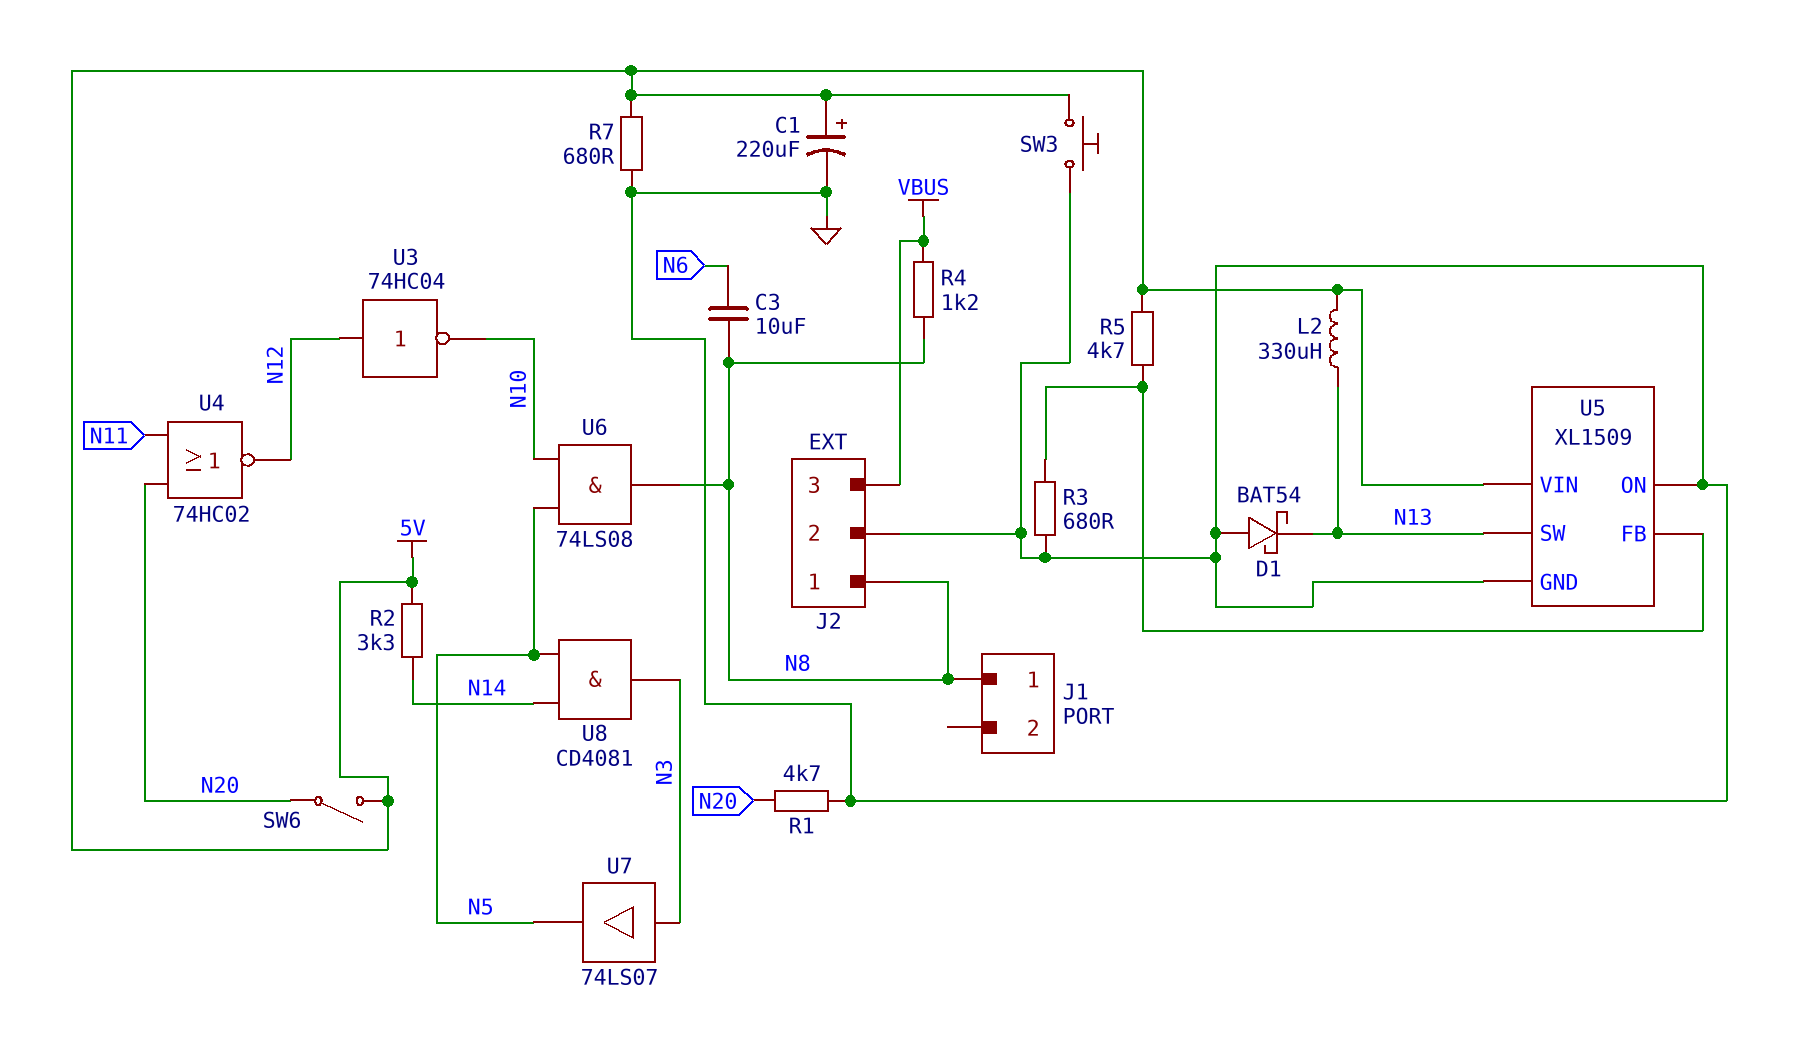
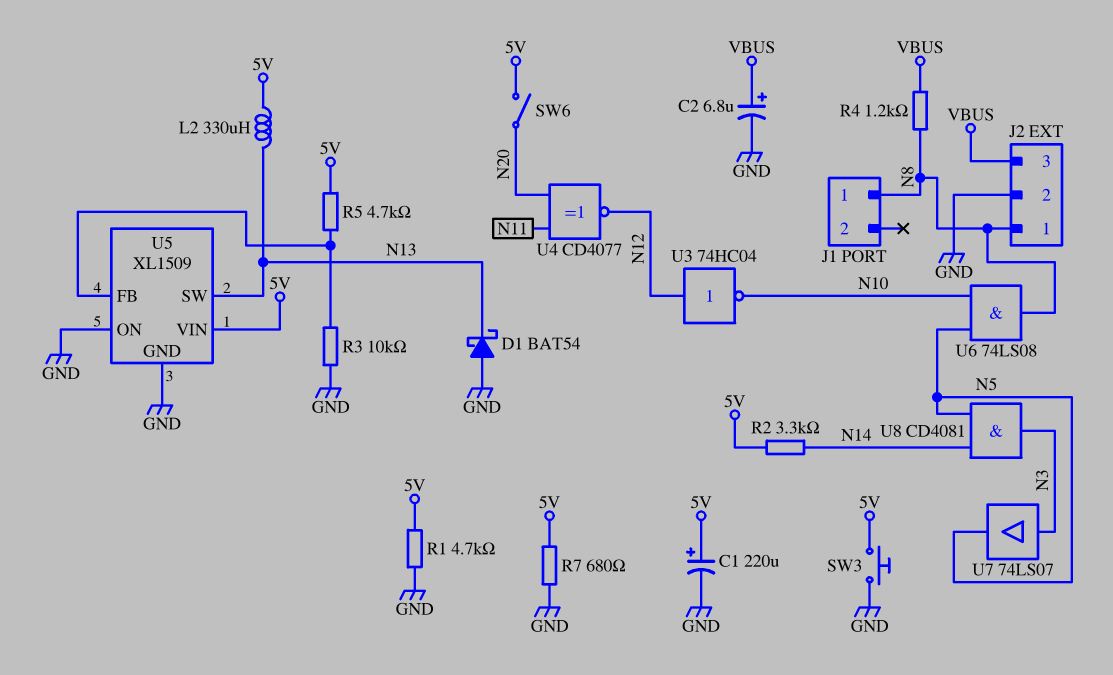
C2: none -> 6.8uF (plus VBUS, minus GND)
C3: 10uF (N6, N8) -> none
R1: 4.7k (GND, N20) -> 4.7k (5V, GND)
R3: 680 (GND, U5/FB) -> 10k (GND, U5/FB)
U4: NOR 74HC02 (in N11, in N20, out N12) -> XNOR CD4077 (in N11, in N20, out N12)

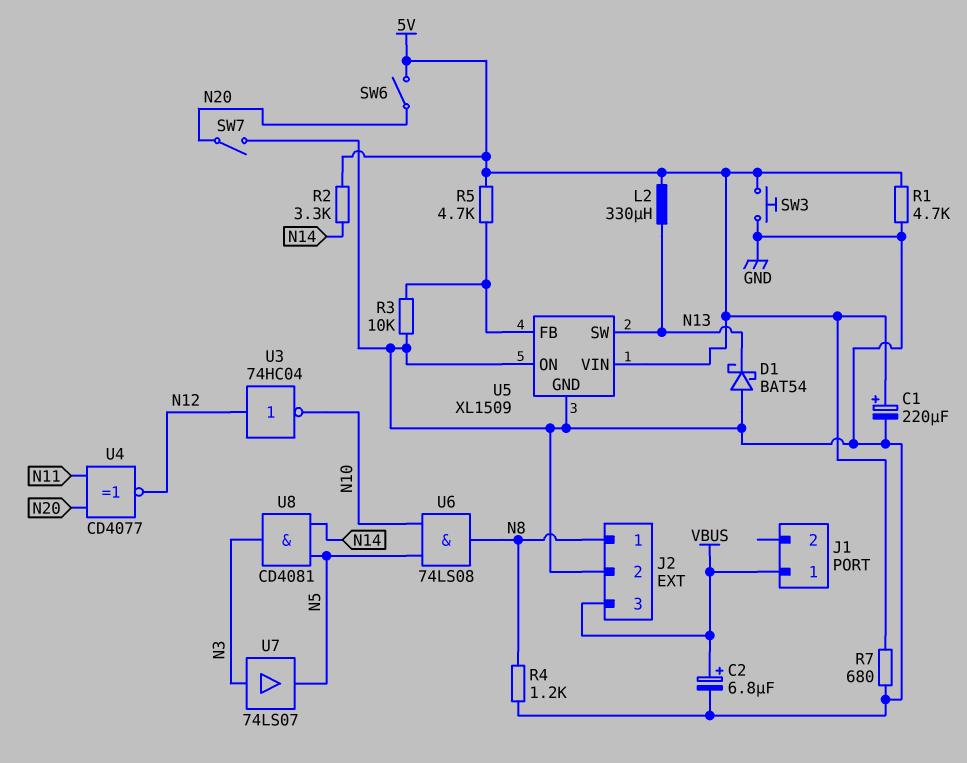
J1 pin 1: N8 -> VBUS
R4: 1.2k (N8, VBUS) -> 1.2k (GND, N8)
SW7: none -> switch (GND, N20)

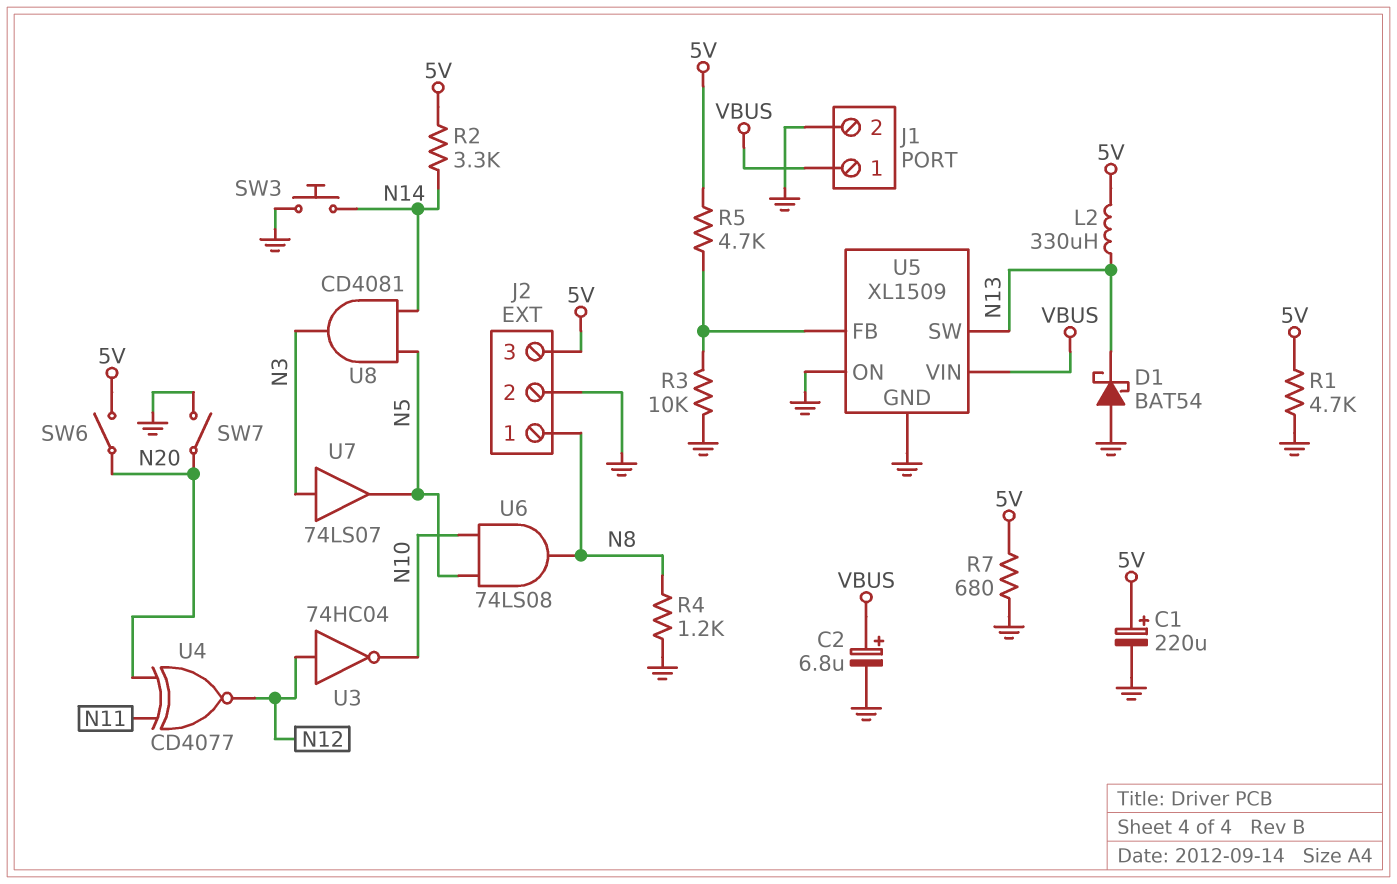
J1 pin 2: none -> GND
J2 pin 3: VBUS -> 5V
SW3: button (5V, GND) -> button (GND, N14)
U5 pin VIN: 5V -> VBUS

